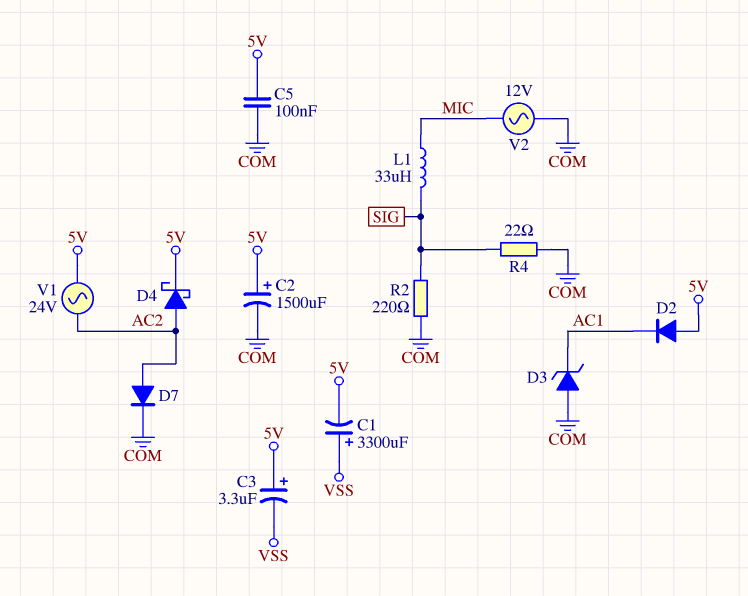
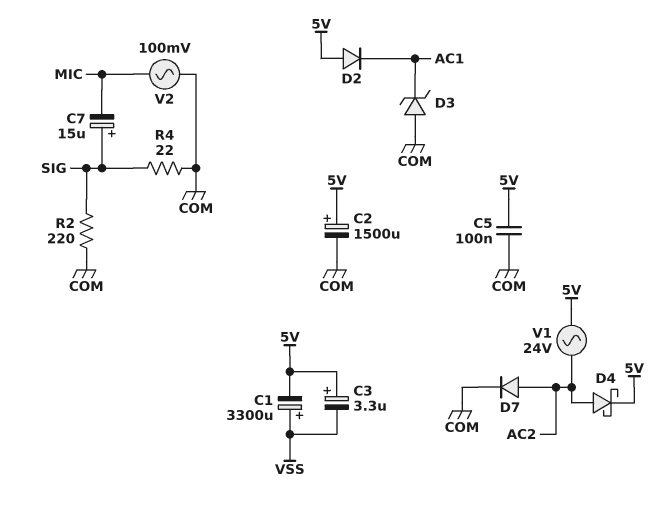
C7: none -> 15uF (plus SIG, minus MIC)
L1: 33uH (MIC, SIG) -> none
V2: AC 12V (COM, MIC) -> AC 100mV (COM, MIC)

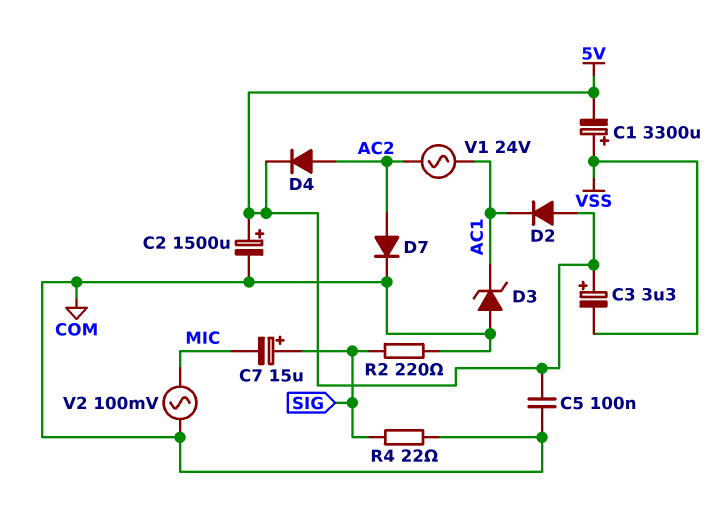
D4: schottky (A AC2, K 5V) -> diode (A AC2, K 5V)
V1: AC 24V (5V, AC2) -> AC 24V (AC1, AC2)

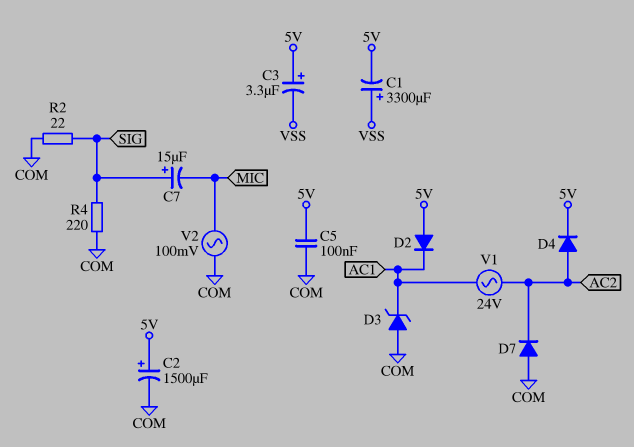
D7: diode (A AC2, K COM) -> diode (A COM, K AC2)
R2: 220 (COM, SIG) -> 22 (COM, SIG)
R4: 22 (COM, SIG) -> 220 (COM, SIG)

